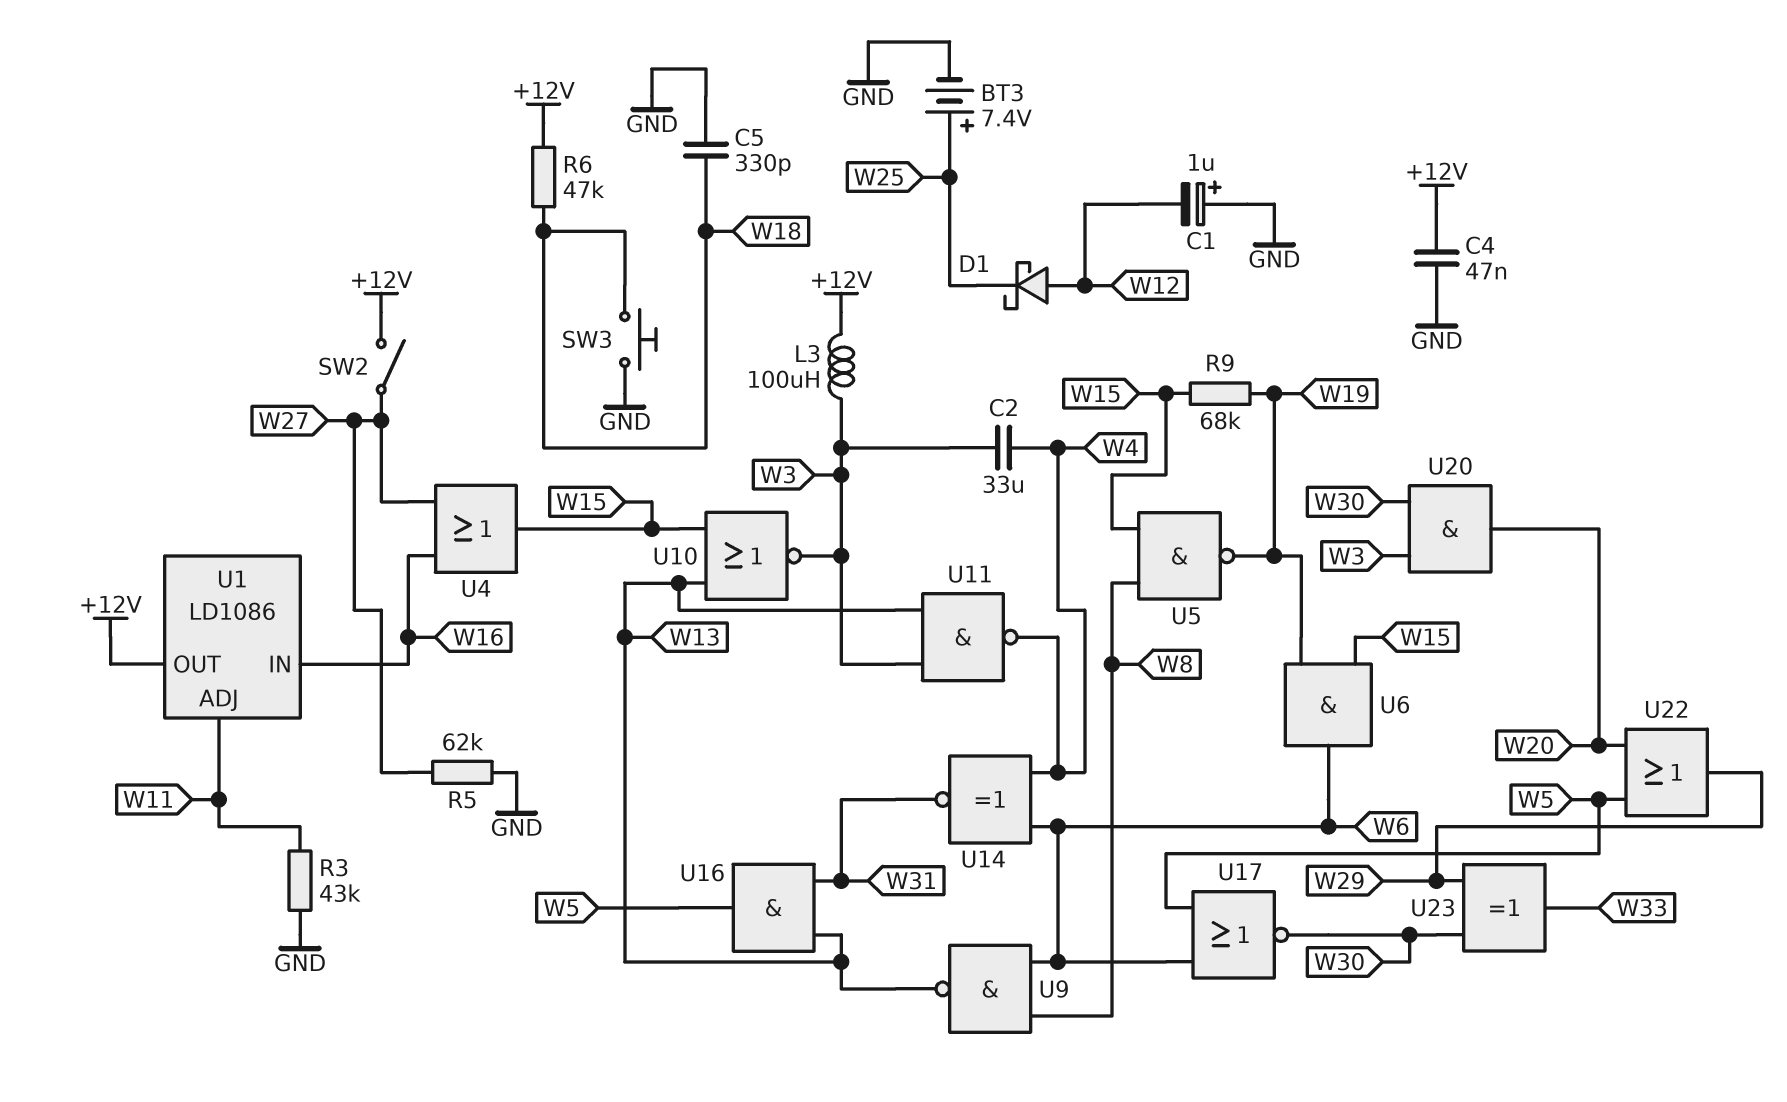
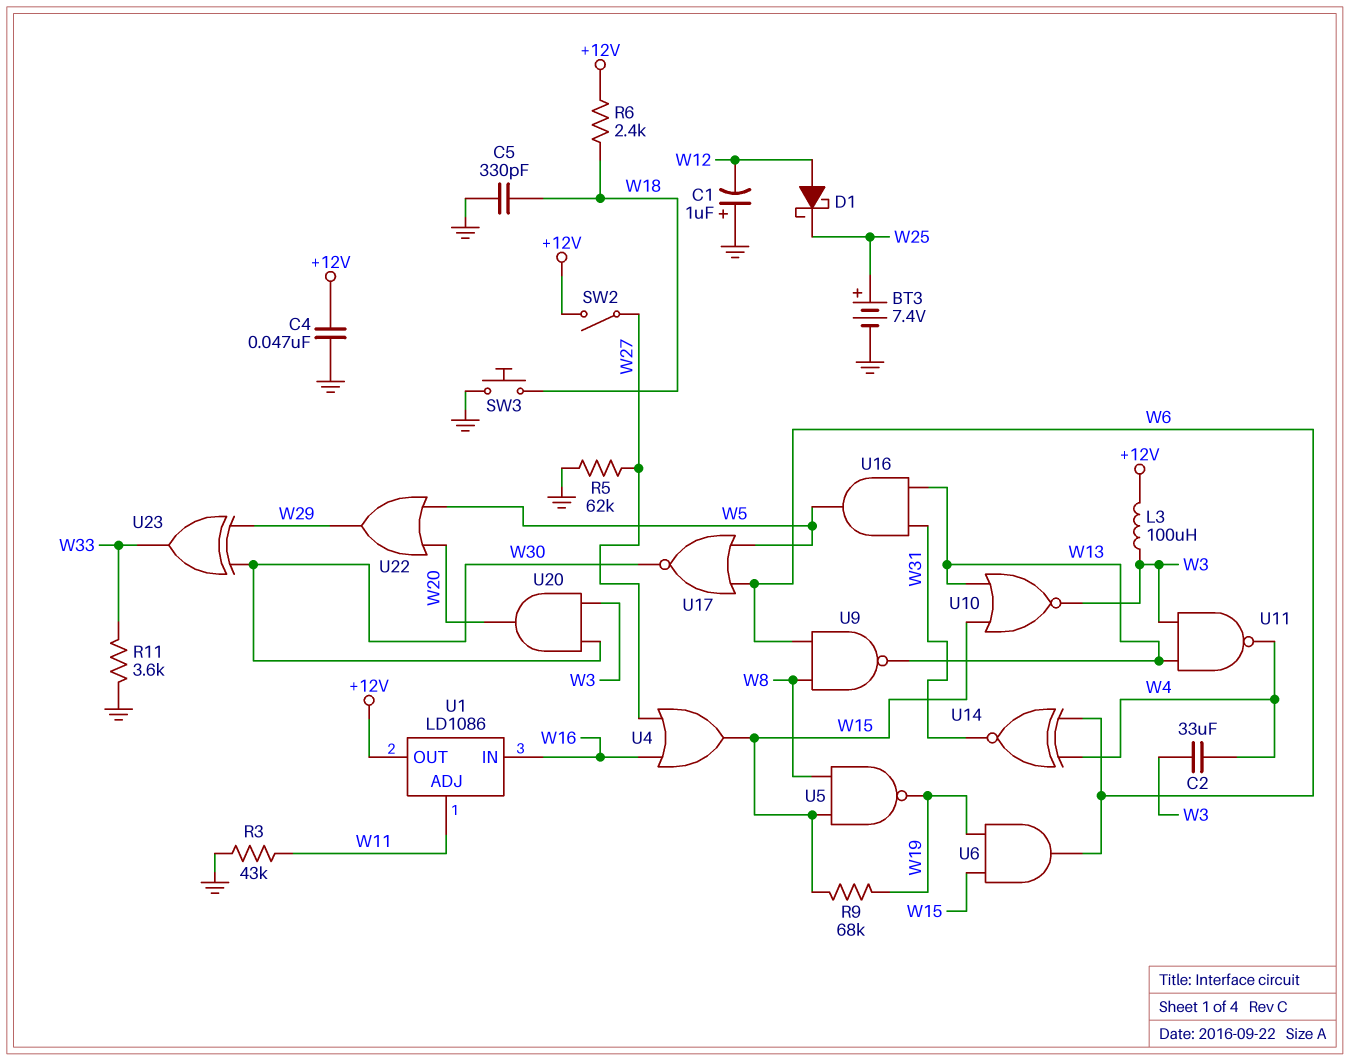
R6: 47k (+12V, W18) -> 2.4k (+12V, W18)
R11: none -> 3.6k (GND, W33)

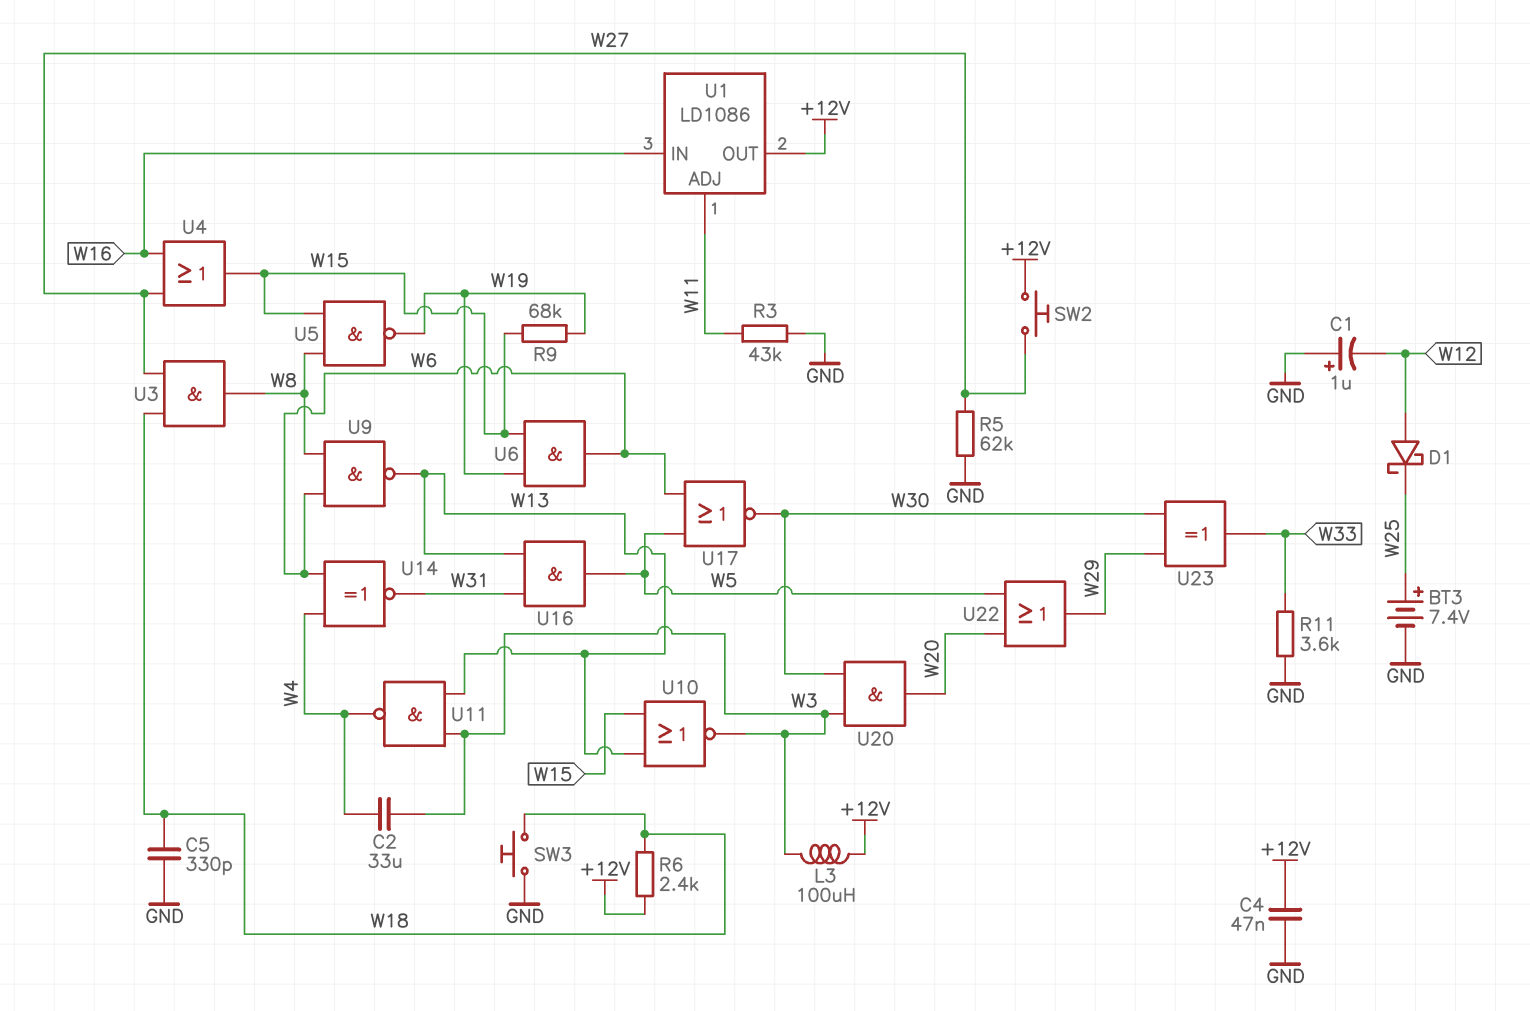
SW2: switch (+12V, W27) -> button (+12V, W27)
U3: none -> AND (in W18, in W27, out W8)

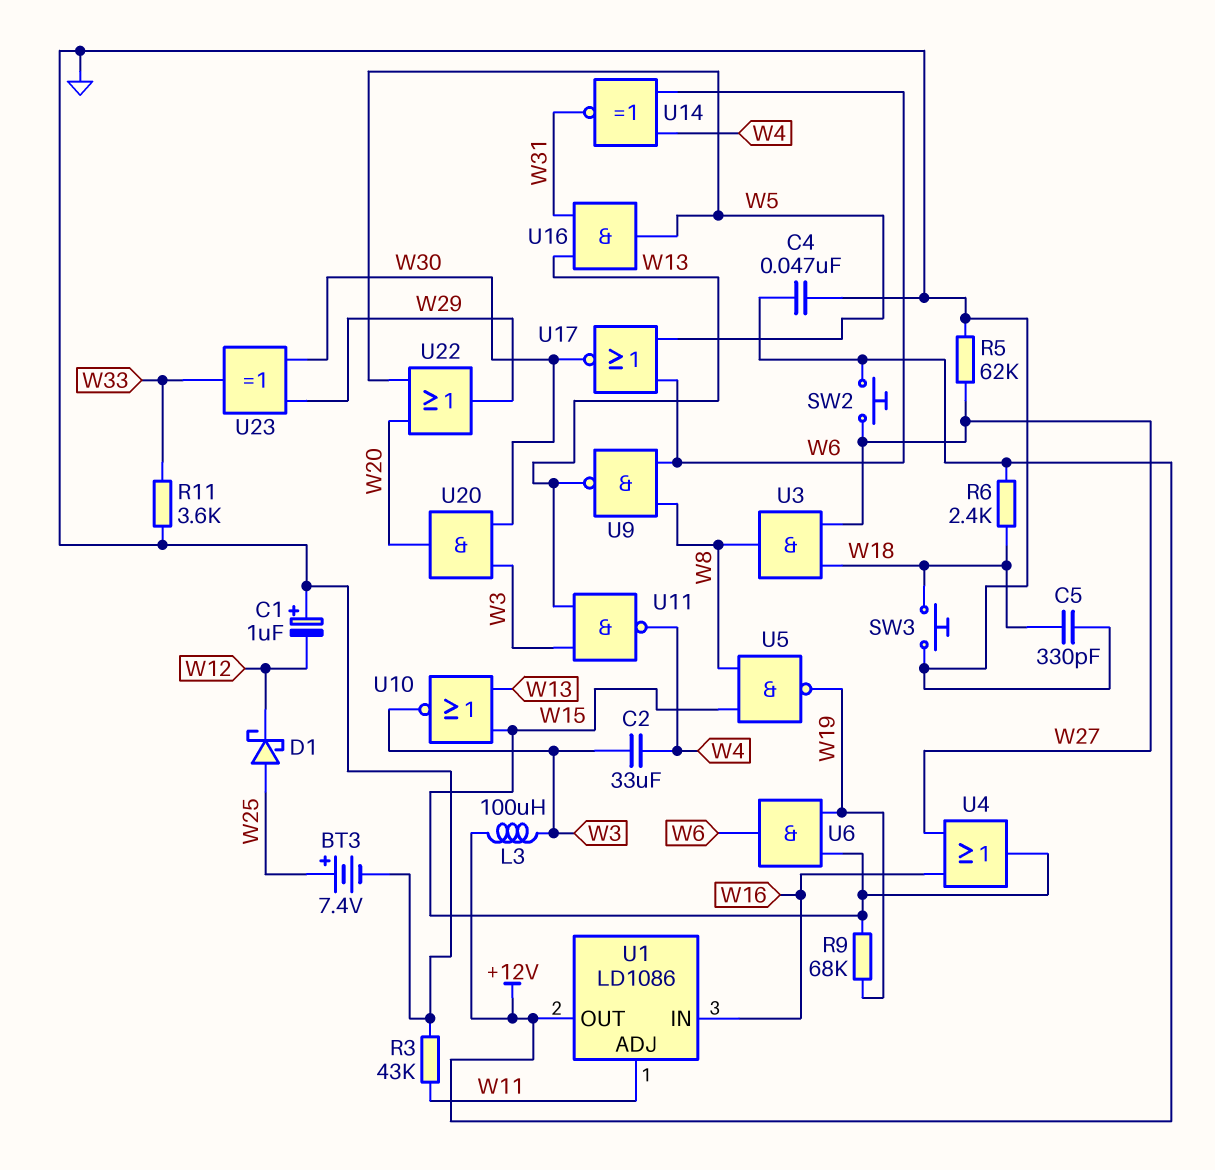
D1: schottky (A W12, K W25) -> schottky (A W25, K W12)

